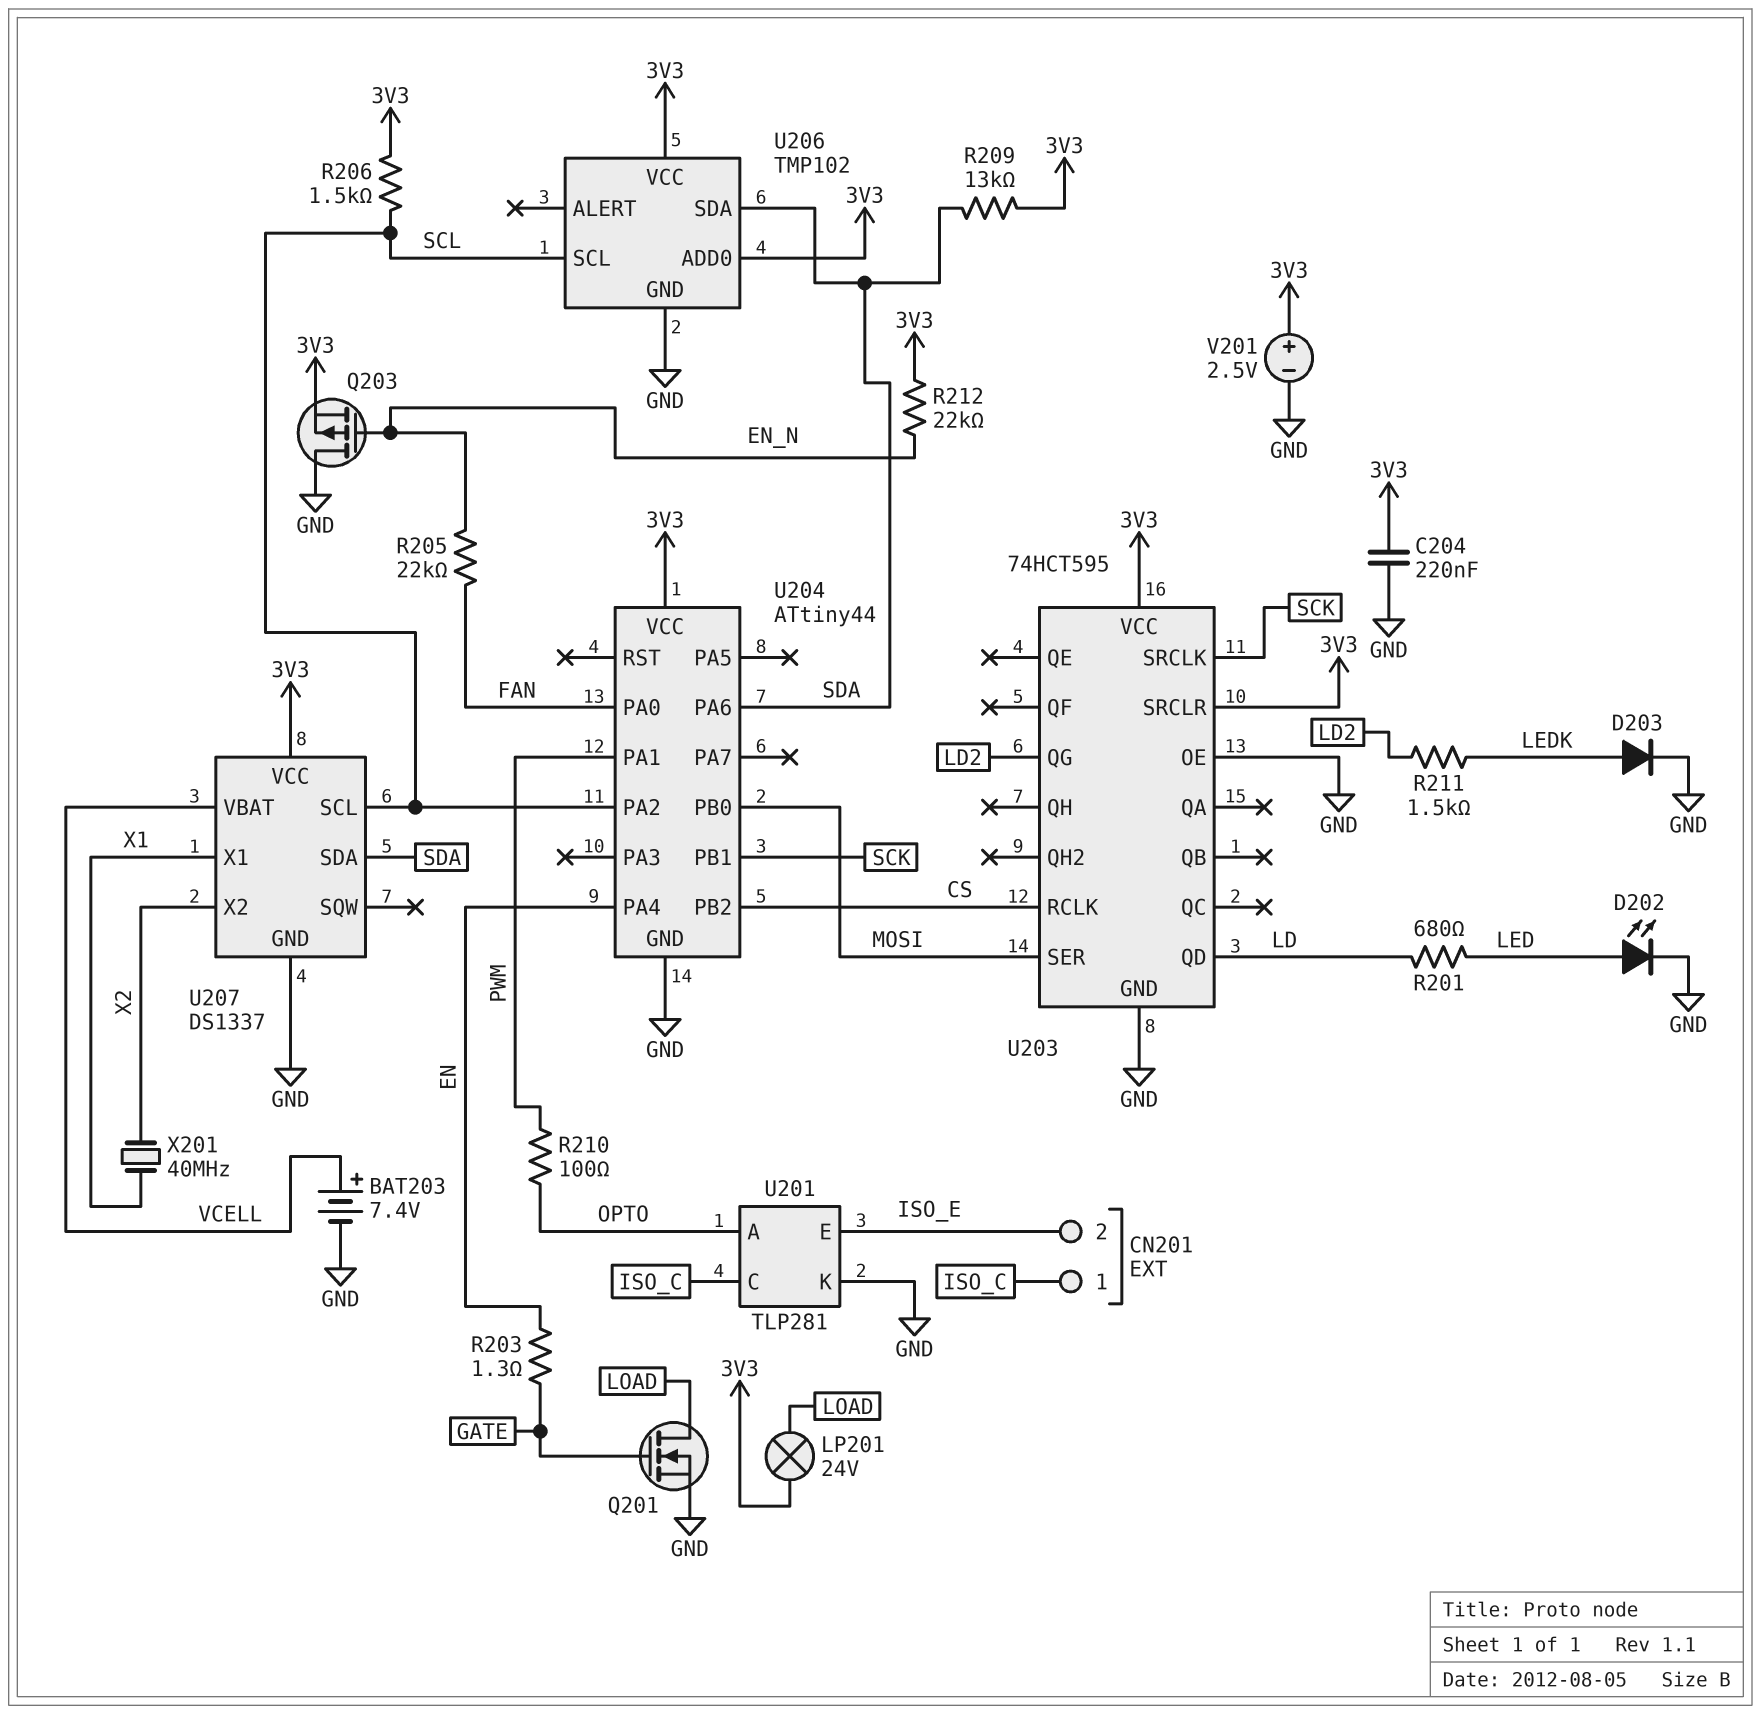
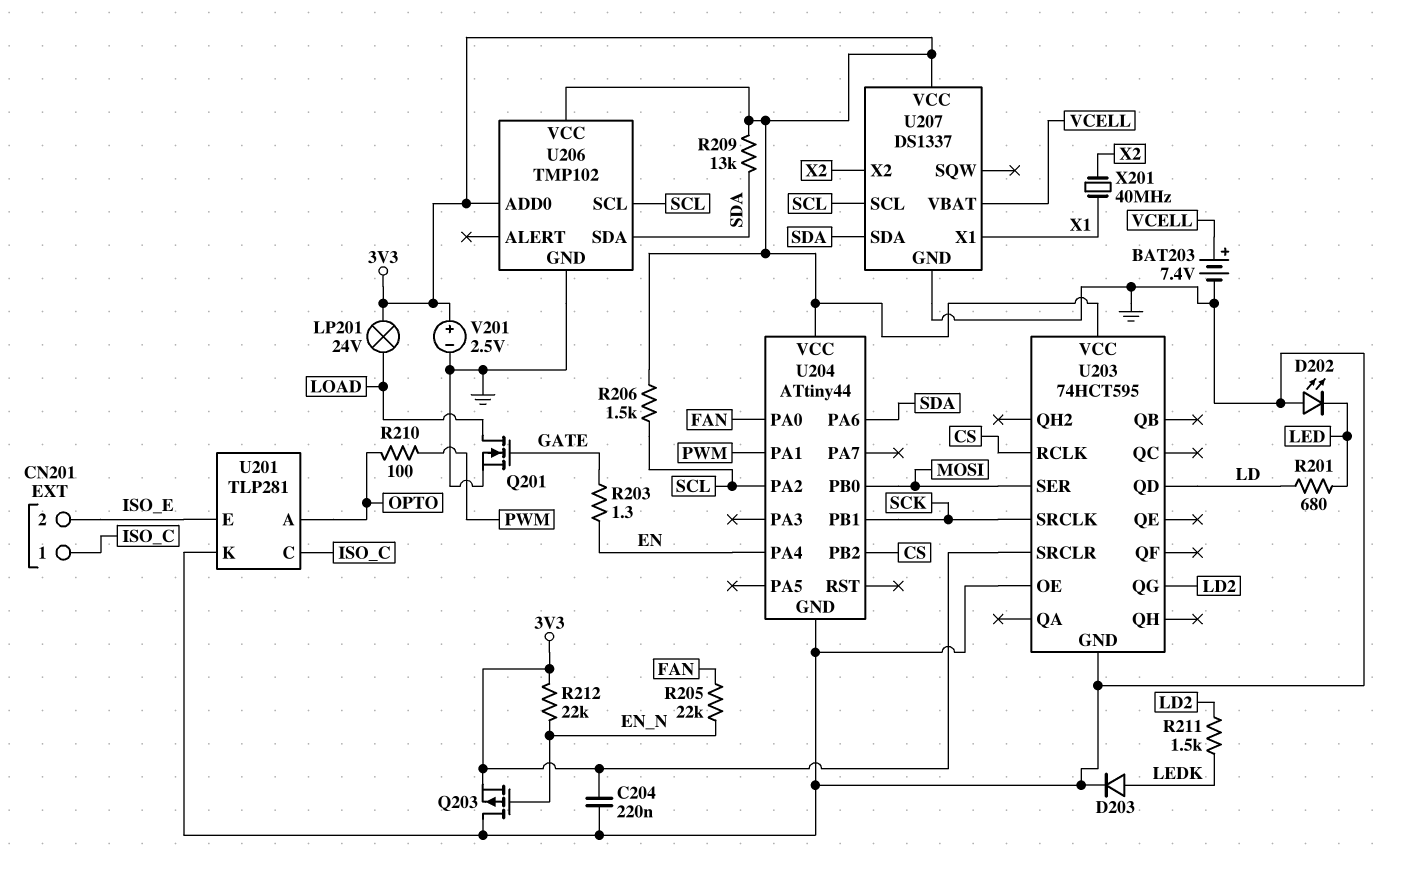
D202: LED (A LED, K GND) -> LED (A GND, K LED)

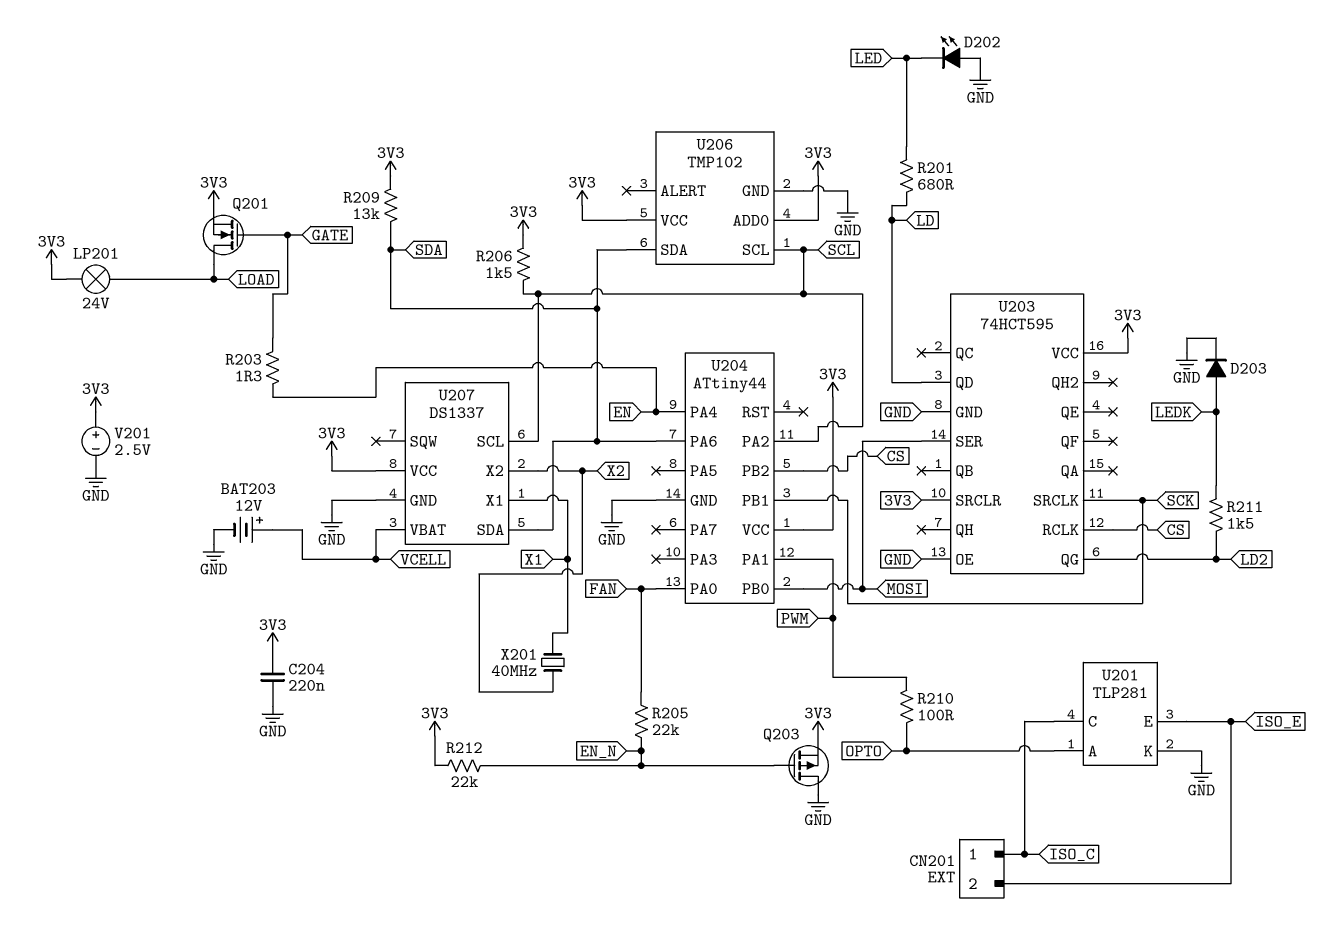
BAT203: 7.4V (plus VCELL, minus GND) -> 12V (plus VCELL, minus GND)
Q201: NMOS (G GATE, D LOAD, S GND) -> NMOS (G GATE, D LOAD, S 3V3)

